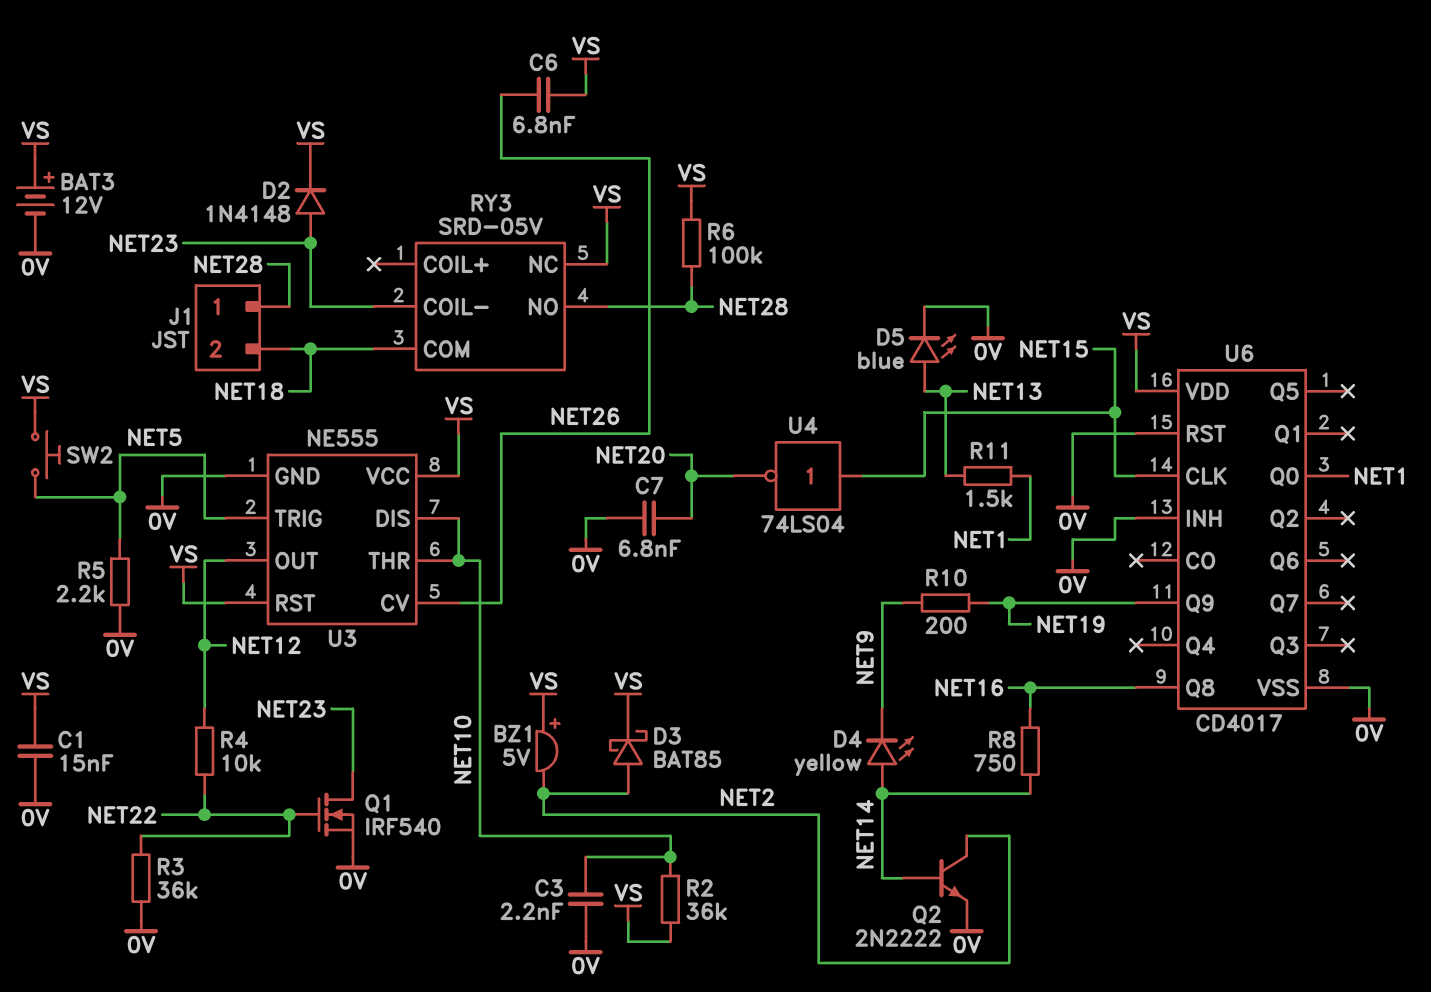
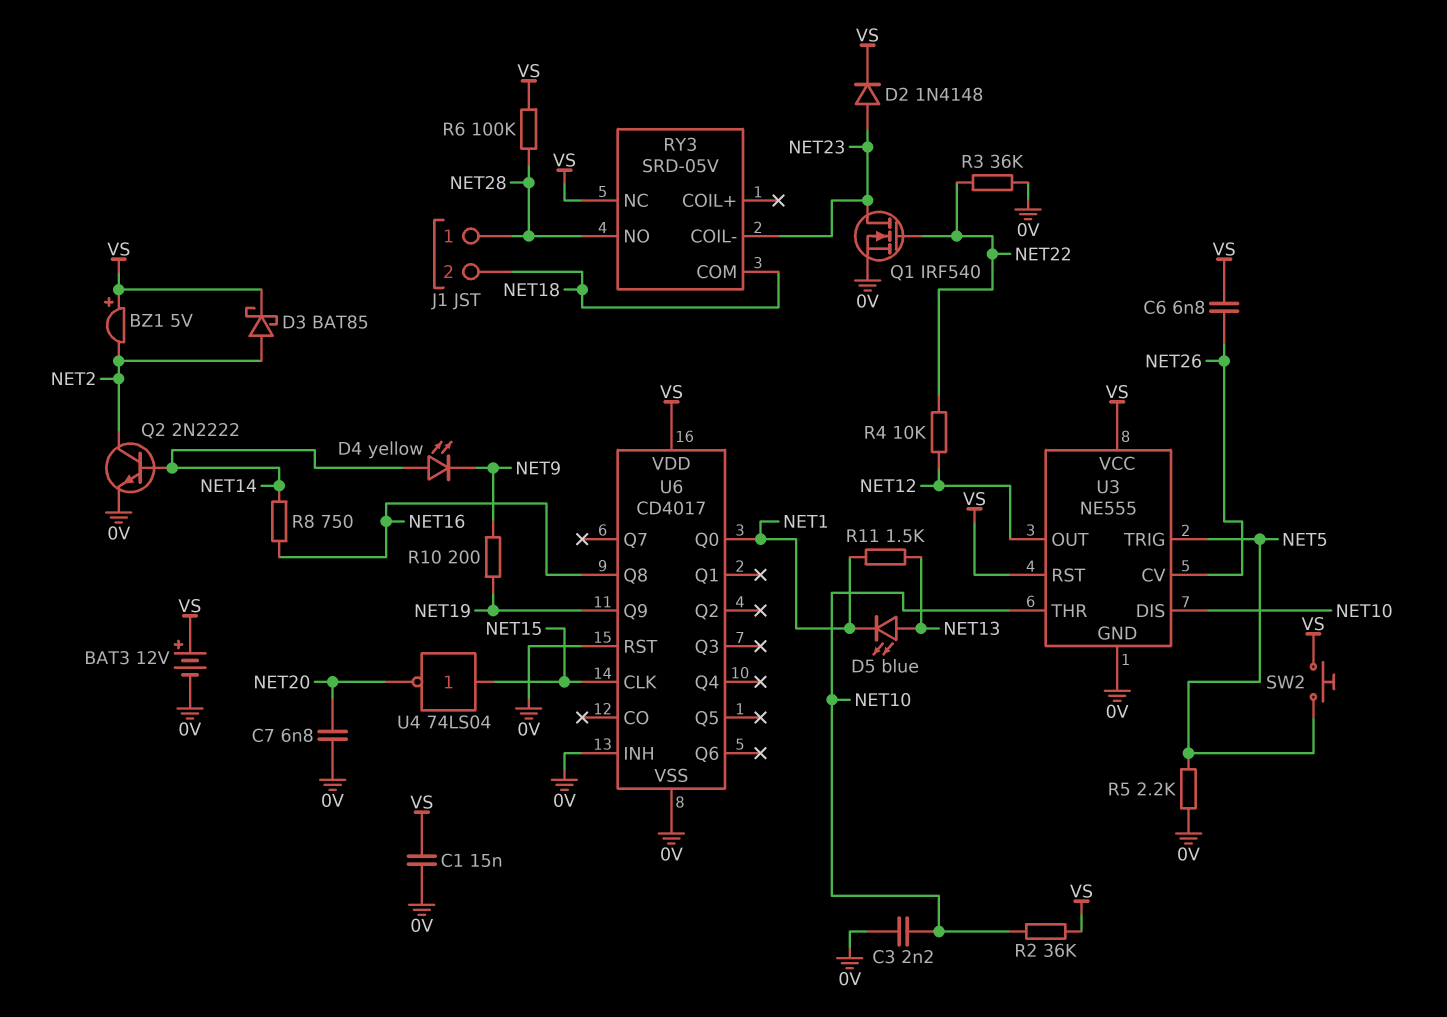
D5: LED blue (A NET13, K 0V) -> LED blue (A NET13, K NET1)

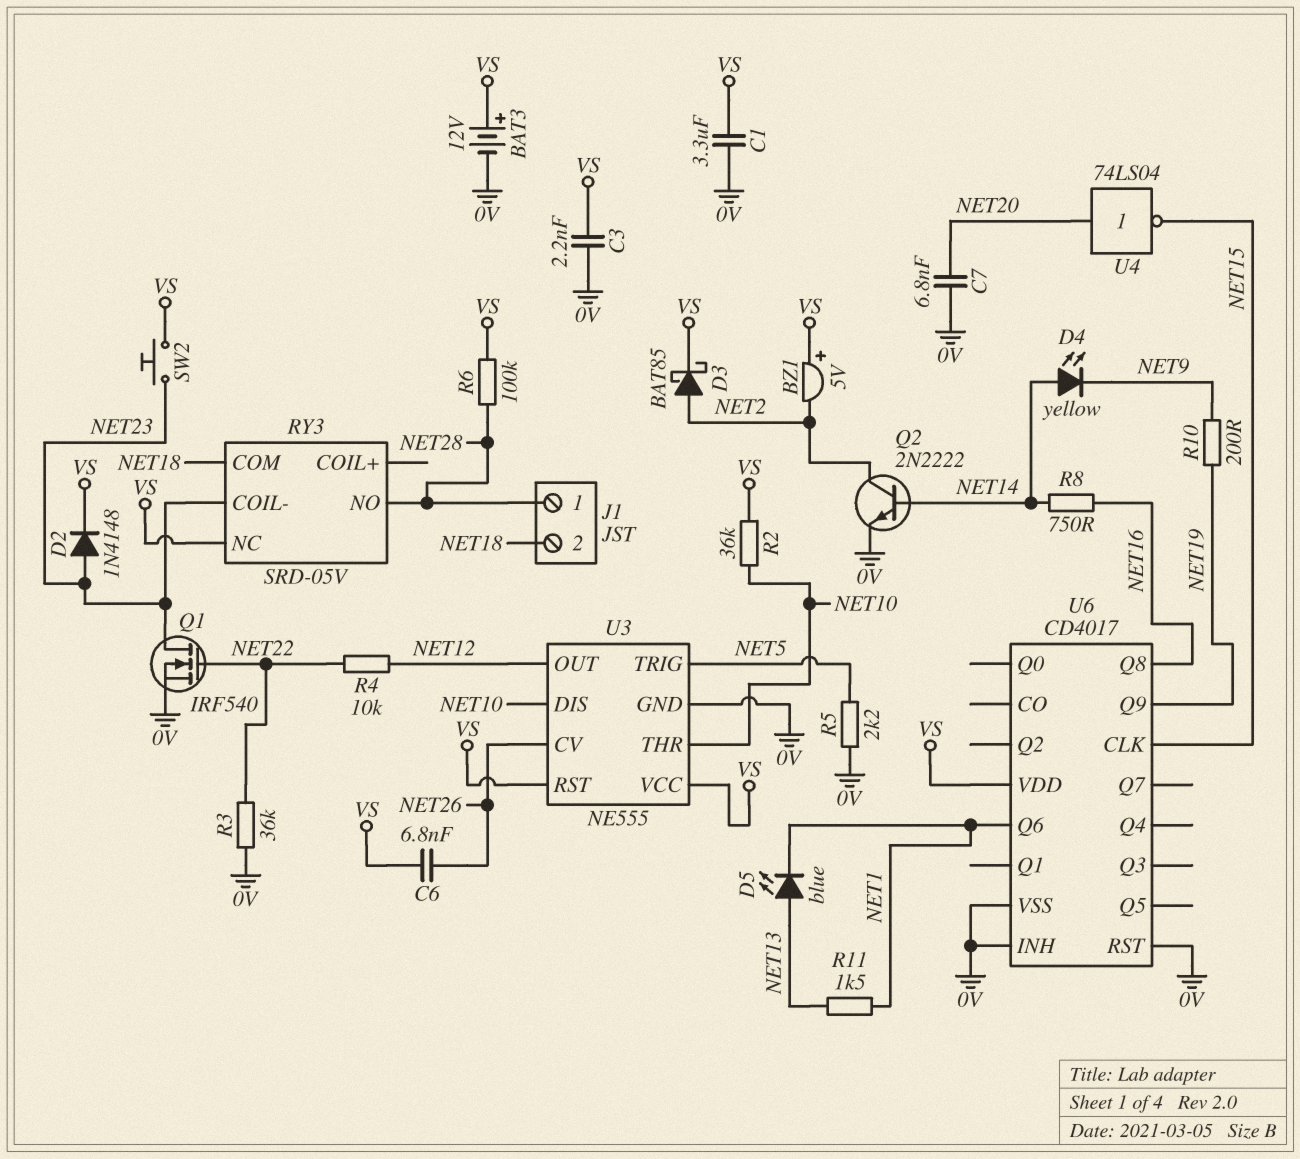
C1: 15nF (0V, VS) -> 3.3uF (0V, VS)
C3: 2.2nF (0V, NET10) -> 2.2nF (0V, VS)
SW2: button (NET5, VS) -> button (NET23, VS)
U4: NOT 74LS04 (in NET15, out NET20) -> NOT 74LS04 (in NET20, out NET15)
U6 pin Q0: NET1 -> none
U6 pin Q6: none -> NET1

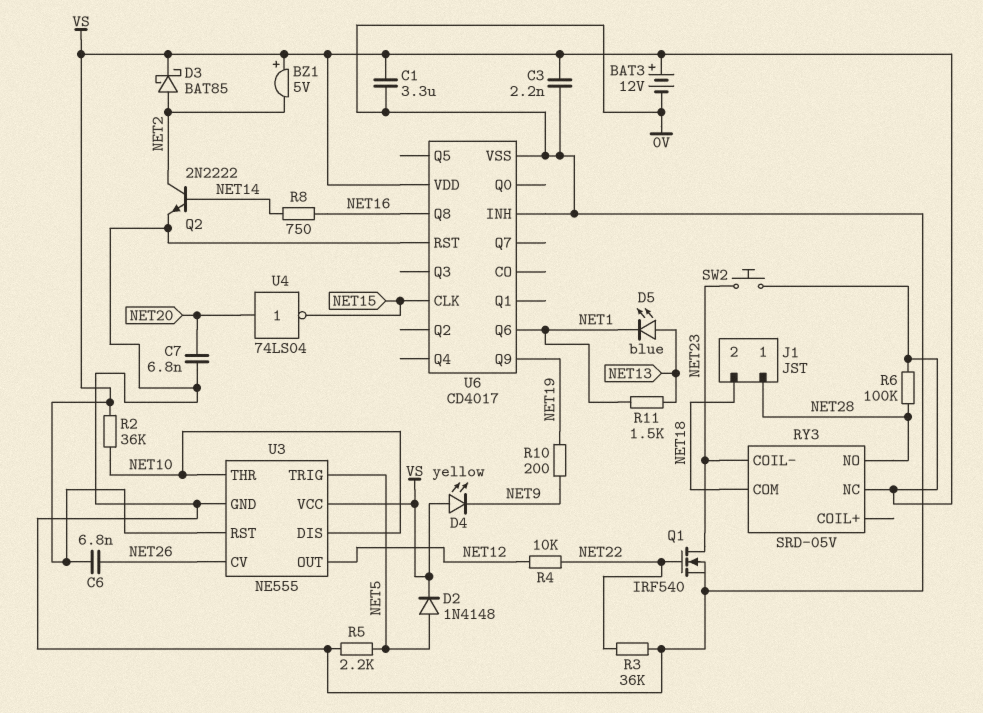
D2: diode 1N4148 (A NET23, K VS) -> diode 1N4148 (A NET5, K VS)
D4: LED yellow (A NET14, K NET9) -> LED yellow (A VS, K NET9)

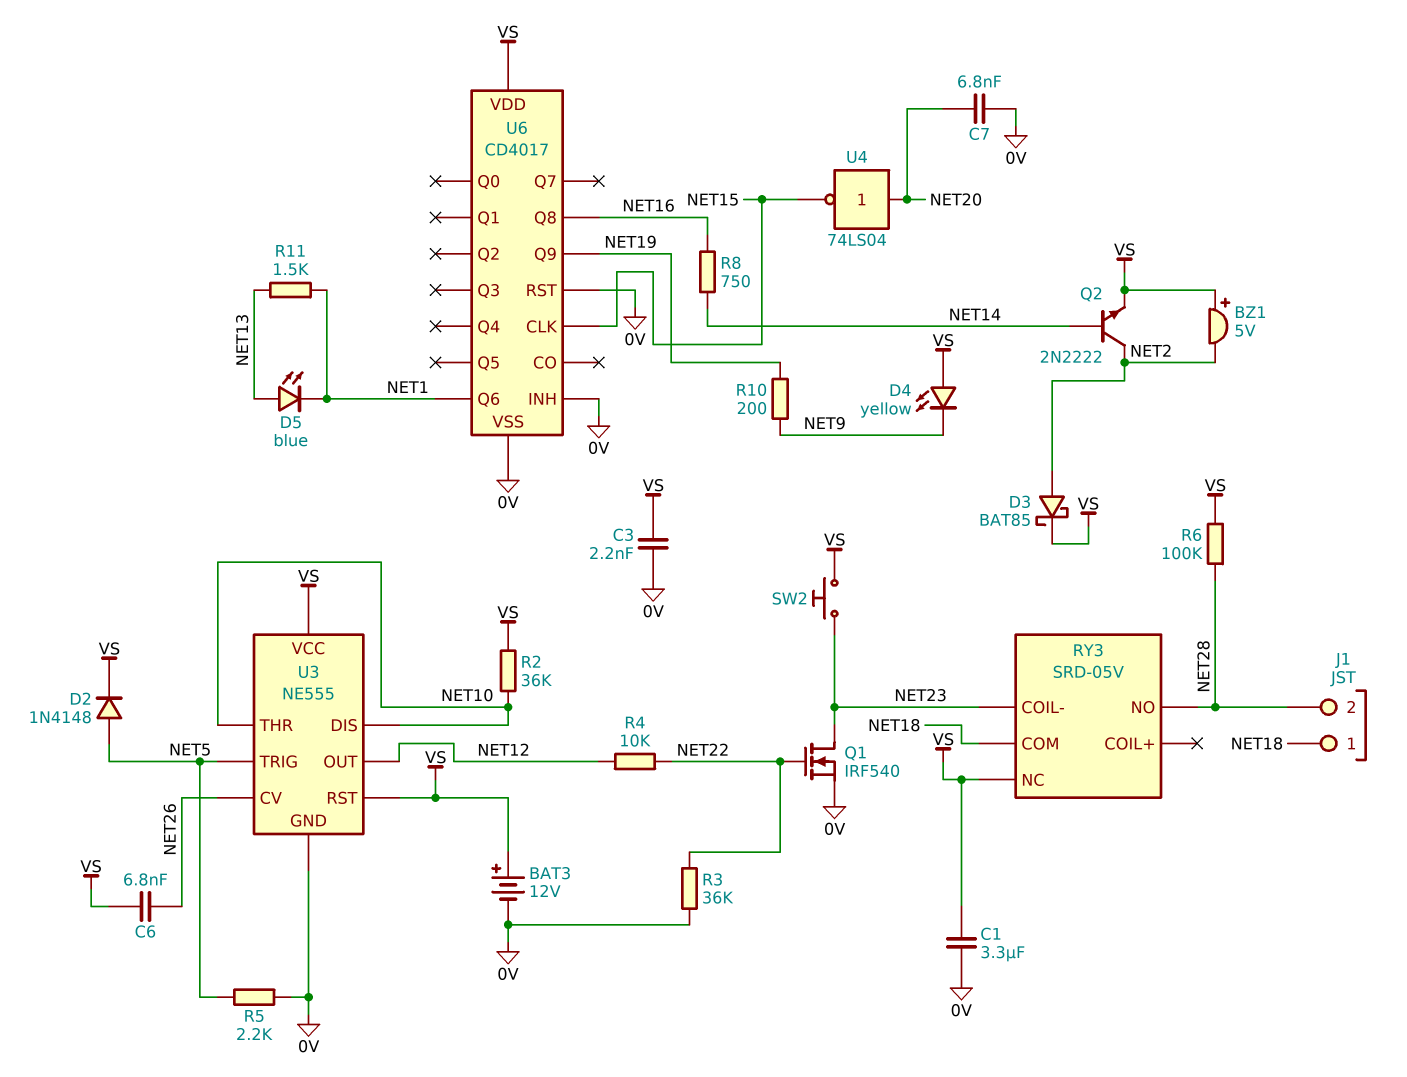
J1 pin 1: NET28 -> NET18
J1 pin 2: NET18 -> NET28
Q2: NPN 2N2222 (B NET14, C NET2, E 0V) -> NPN 2N2222 (B NET14, C NET2, E VS)

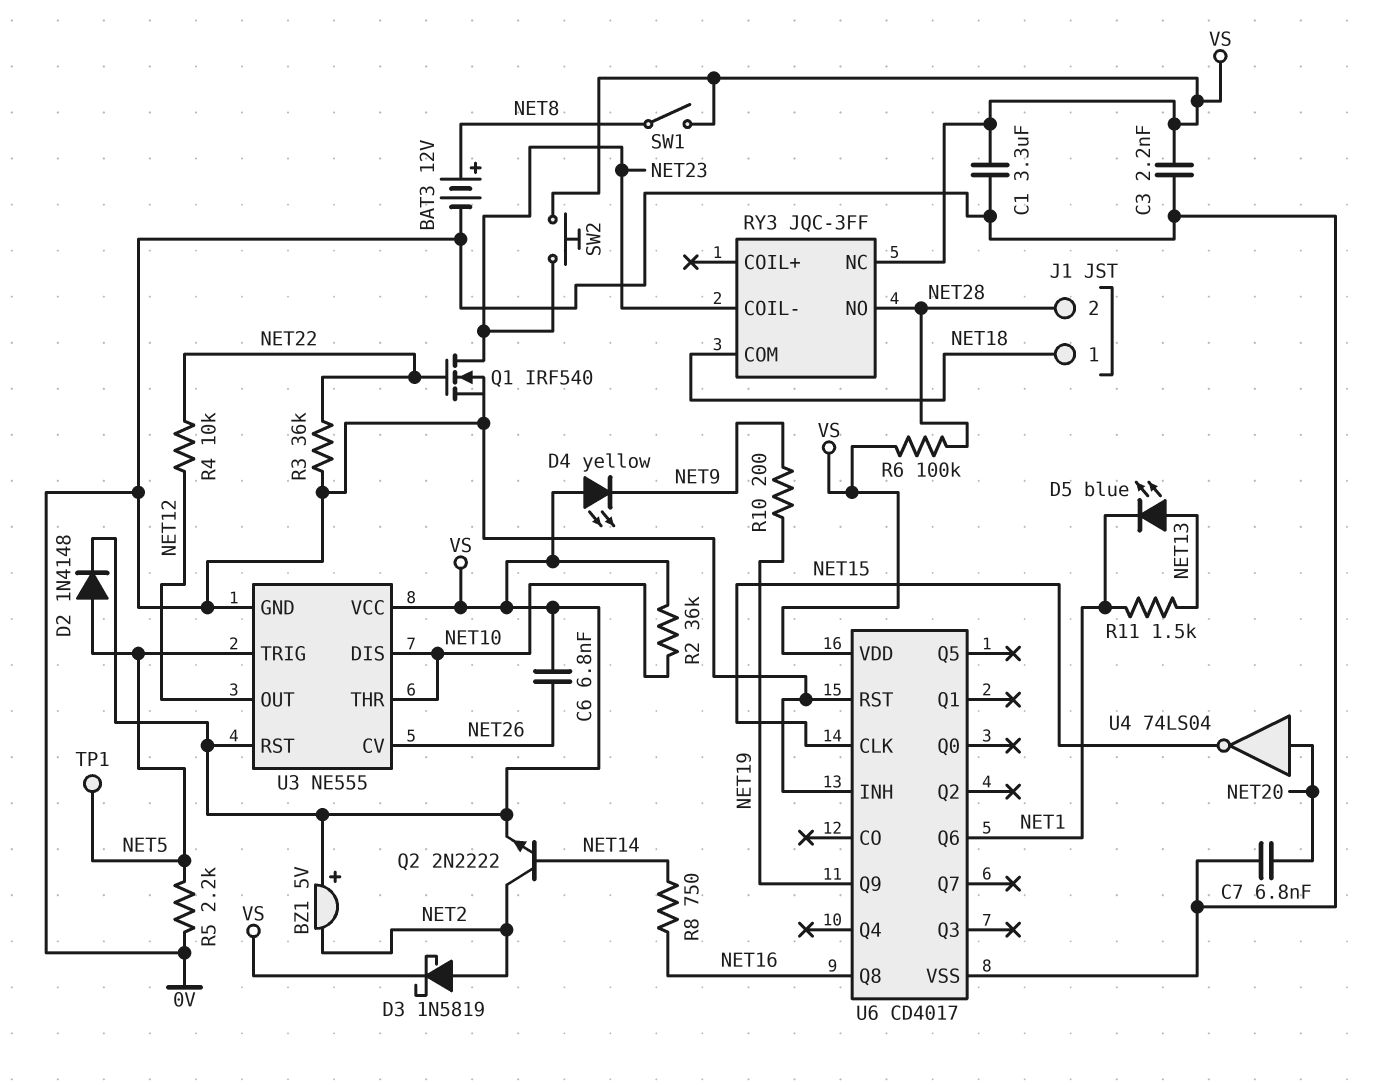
BAT3: 12V (plus VS, minus 0V) -> 12V (plus NET8, minus 0V)
D3: schottky BAT85 (A NET2, K VS) -> schottky 1N5819 (A NET2, K VS)
RY3: SRD-05V -> JQC-3FF
SW1: none -> switch (NET8, VS)
TP1: none -> test point (NET5)

